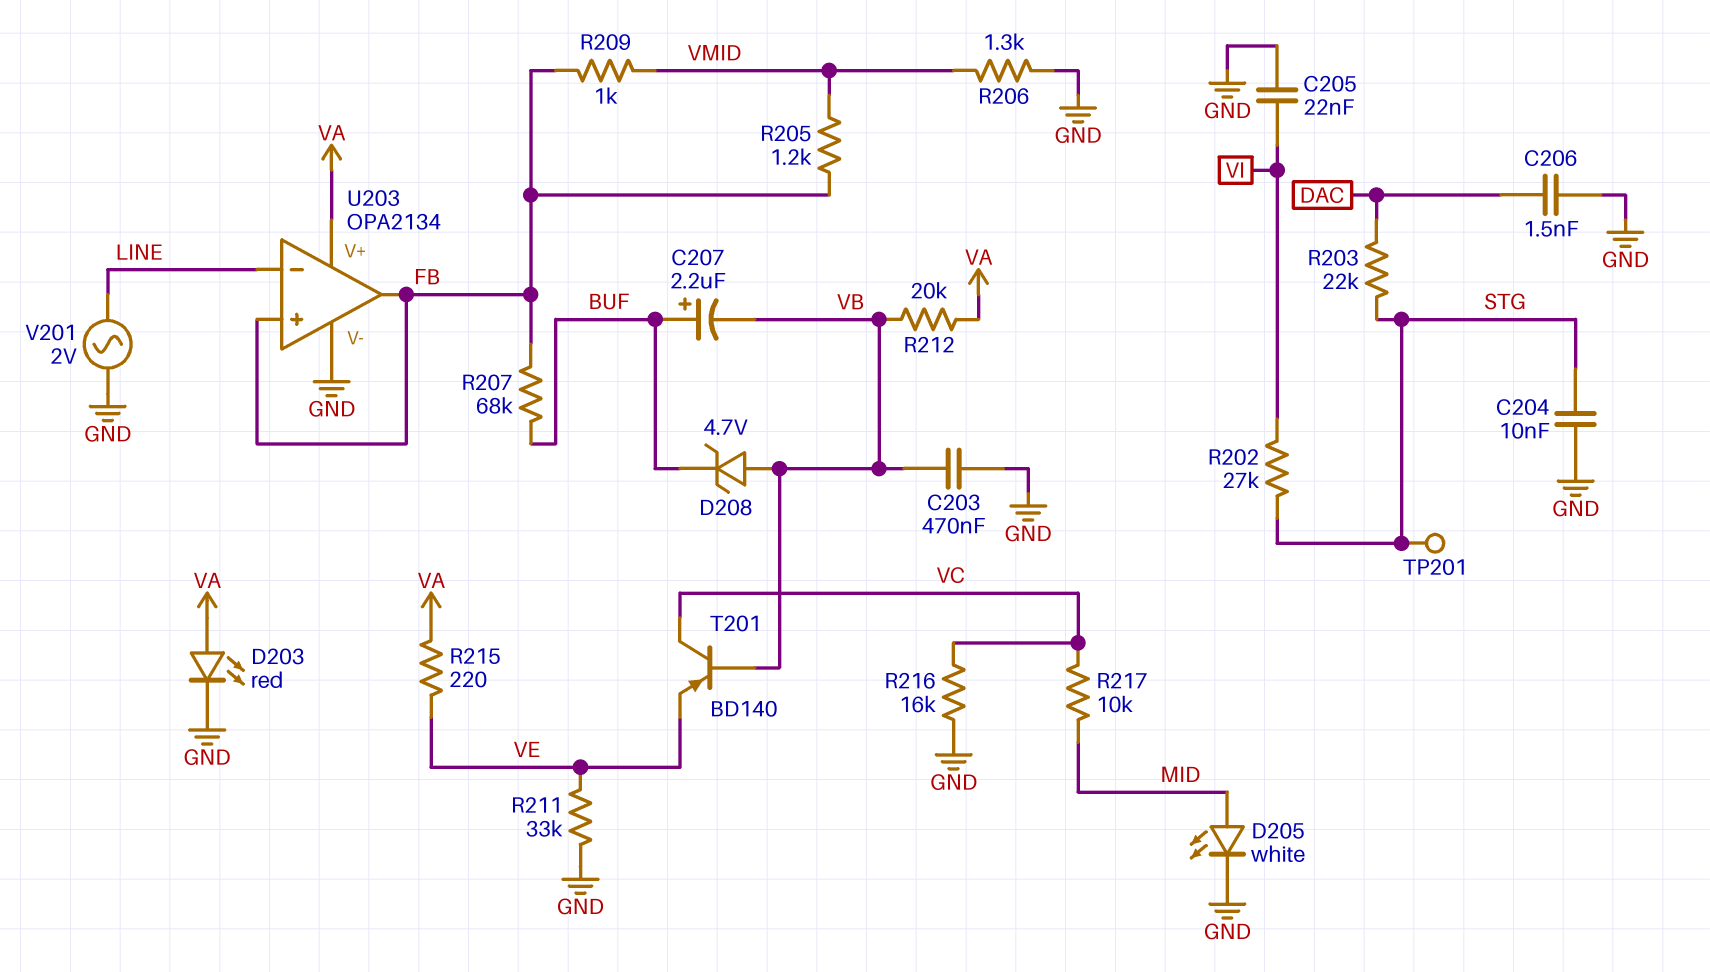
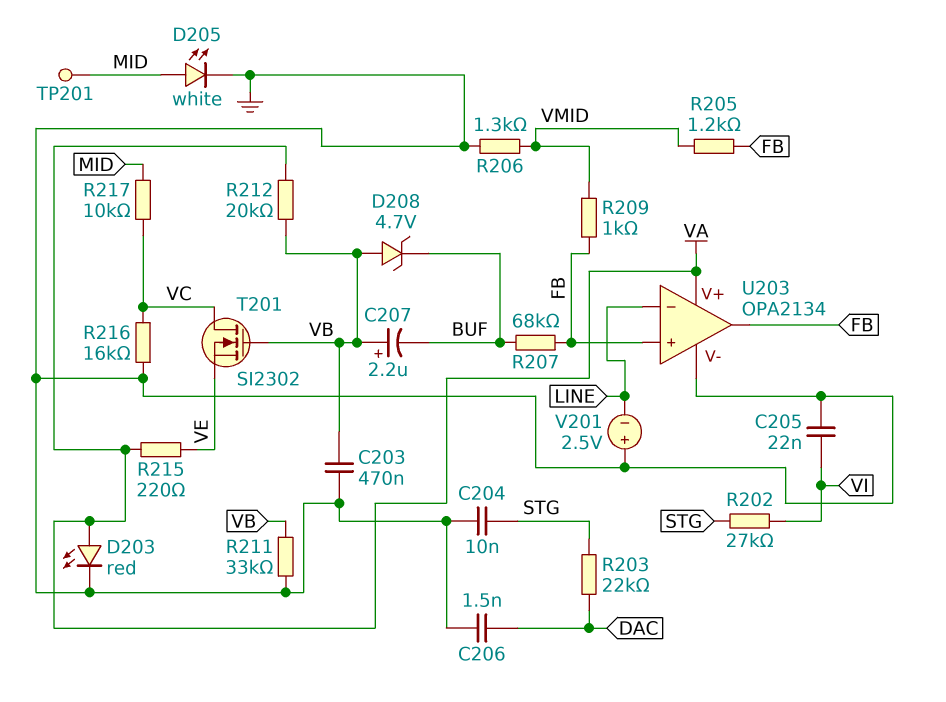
C207: 2.2uF (plus BUF, minus VB) -> 2.2uF (plus VB, minus BUF)
R211: 33k (GND, VE) -> 33k (GND, VB)
T201: PNP BD140 (B VB, C VC, E VE) -> NMOS SI2302 (G VB, D VC, S VE)
TP201: test point (STG) -> test point (MID)
V201: AC 2V (GND, LINE) -> 2.5V (plus GND, minus LINE)

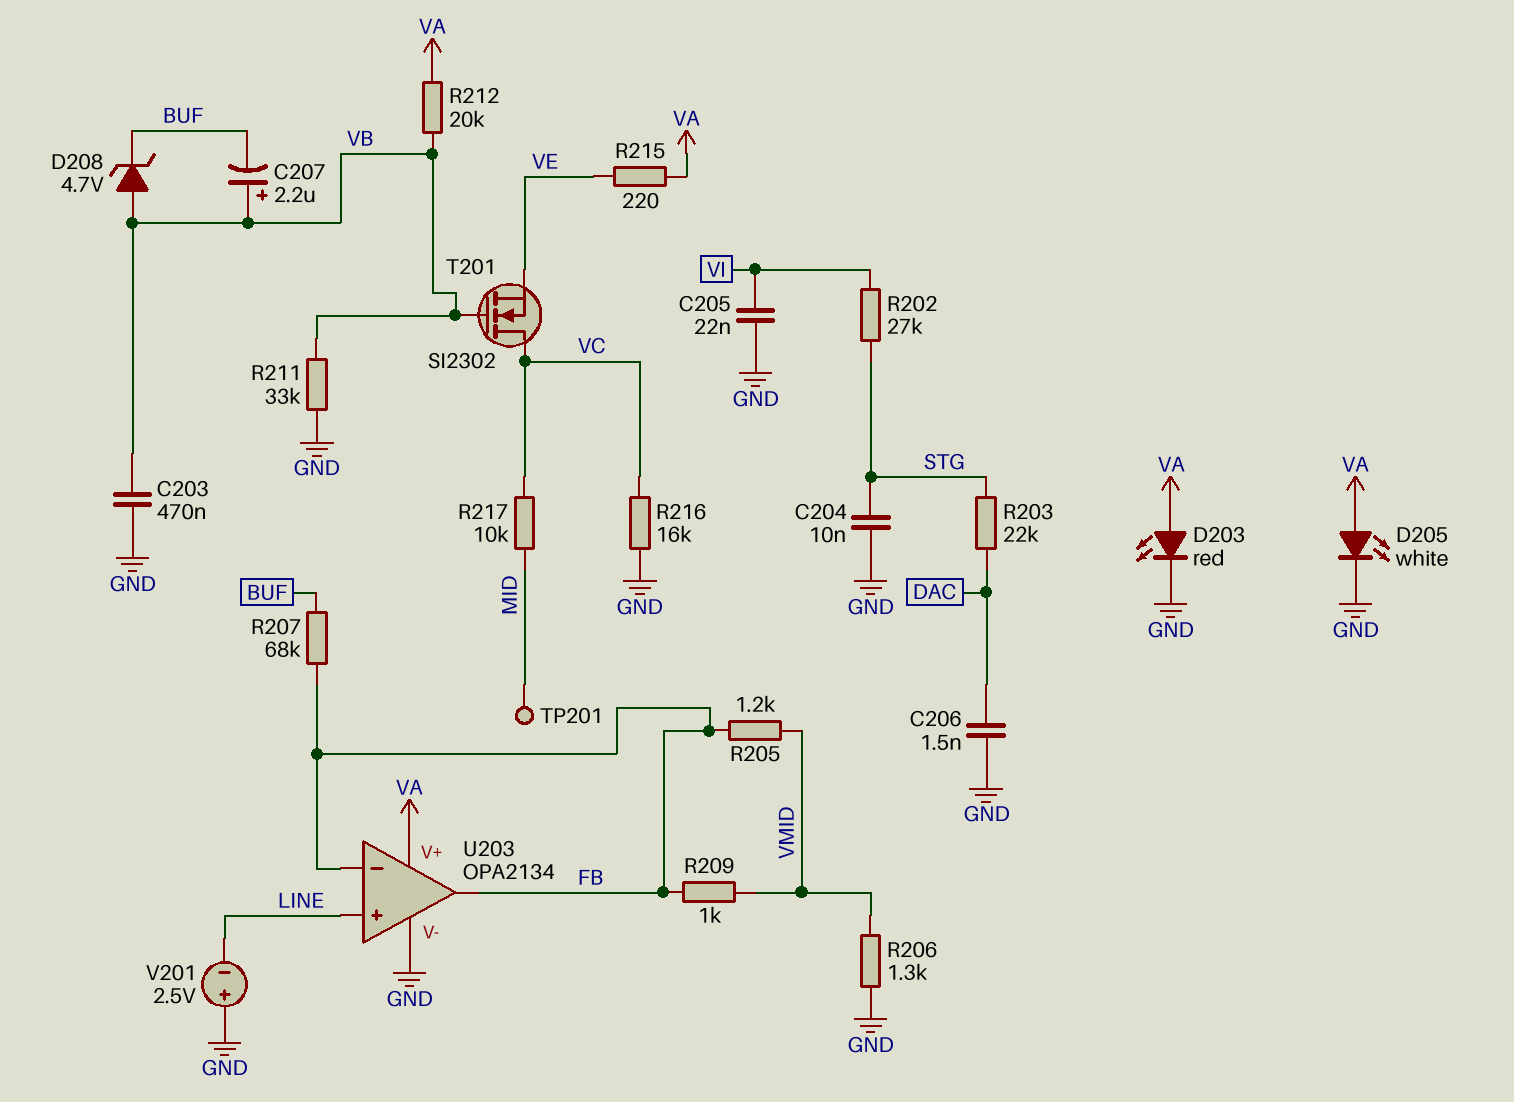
D205: LED white (A MID, K GND) -> LED white (A VA, K GND)
U203 pin in+: FB -> LINE
U203 pin in-: LINE -> FB

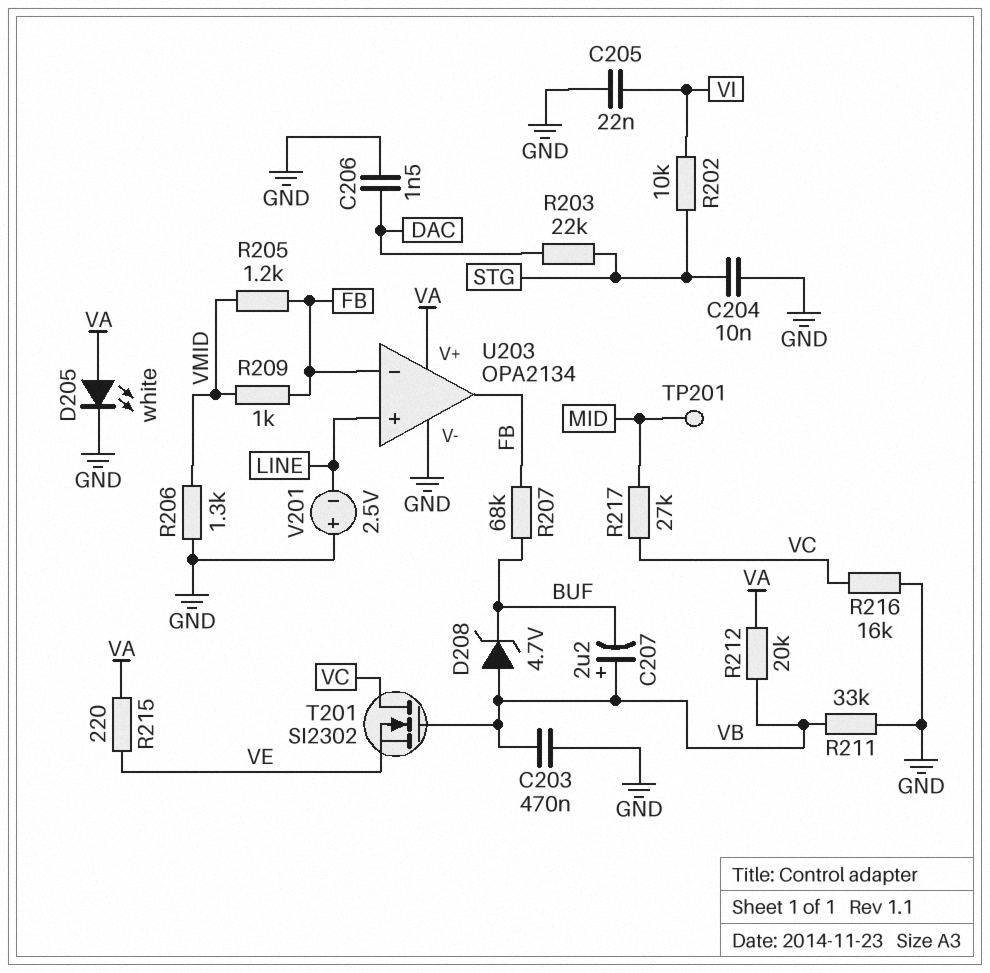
D203: LED red (A VA, K GND) -> none
R202: 27k (STG, VI) -> 10k (STG, VI)
R217: 10k (MID, VC) -> 27k (MID, VC)

